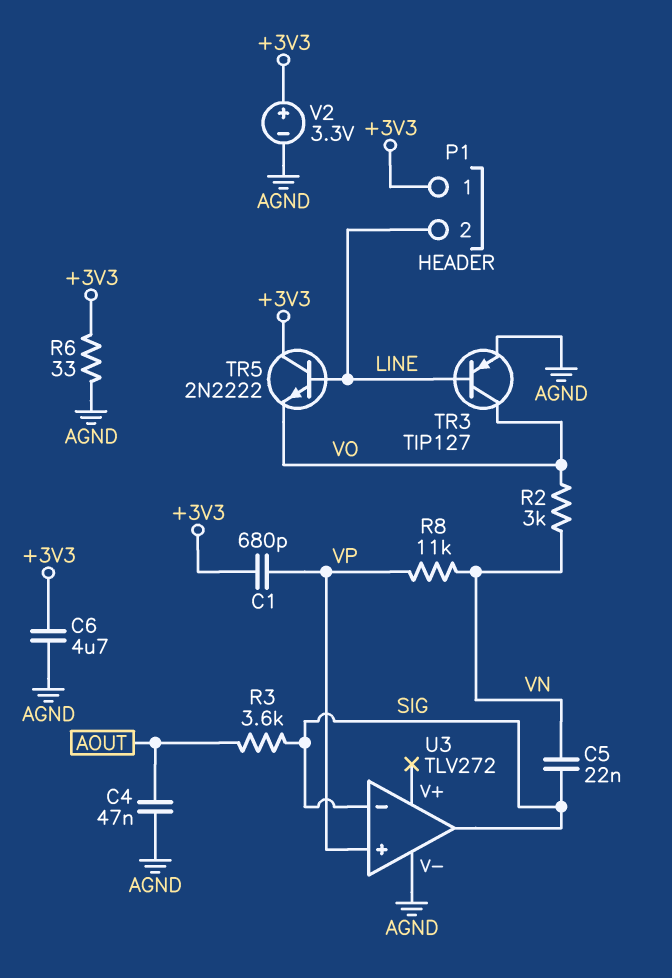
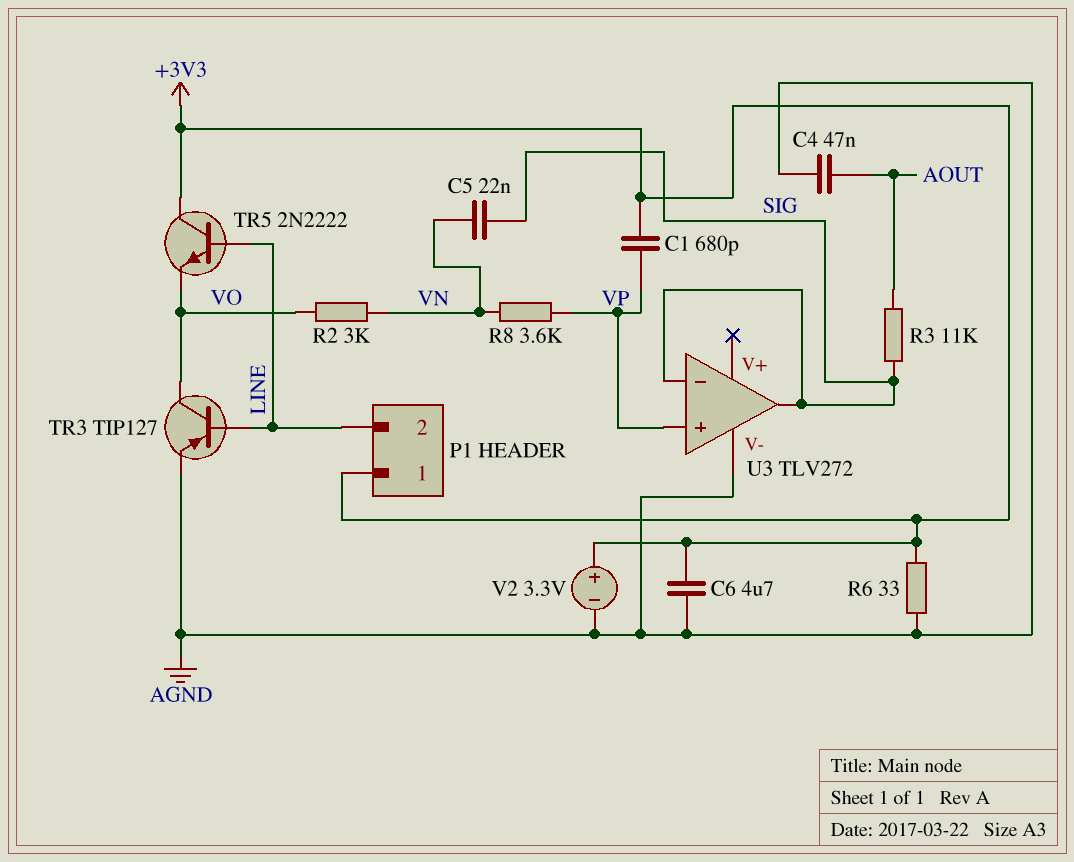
R3: 3.6k (AOUT, SIG) -> 11k (AOUT, SIG)
R8: 11k (VN, VP) -> 3.6k (VN, VP)

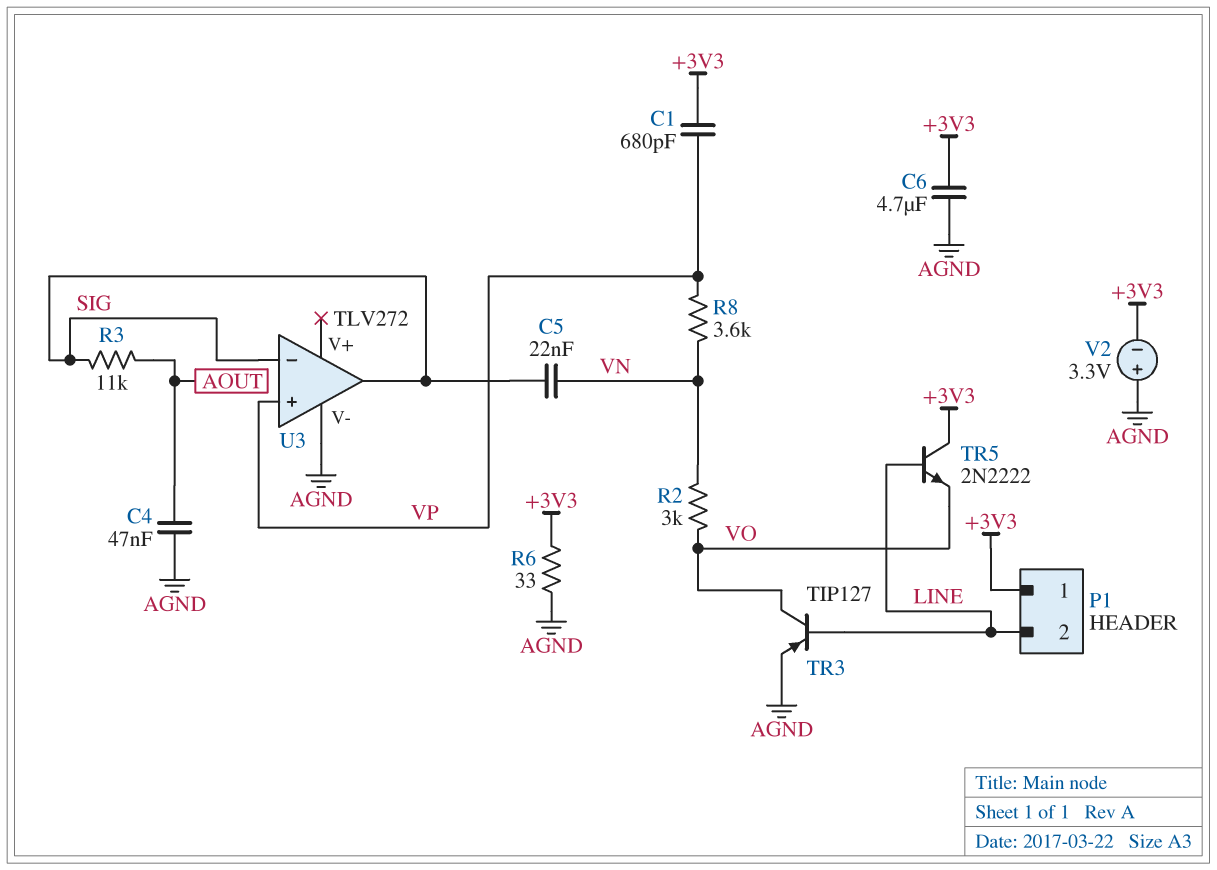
V2: 3.3V (plus +3V3, minus AGND) -> 3.3V (plus AGND, minus +3V3)

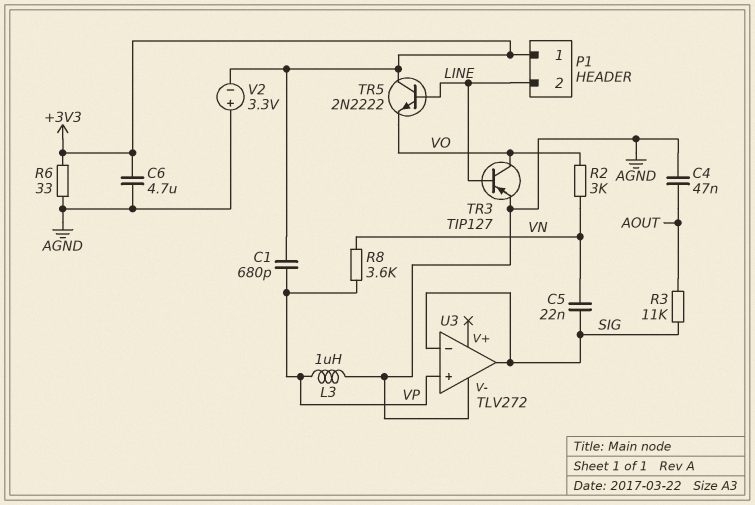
L3: none -> 1uH (AGND, VP)

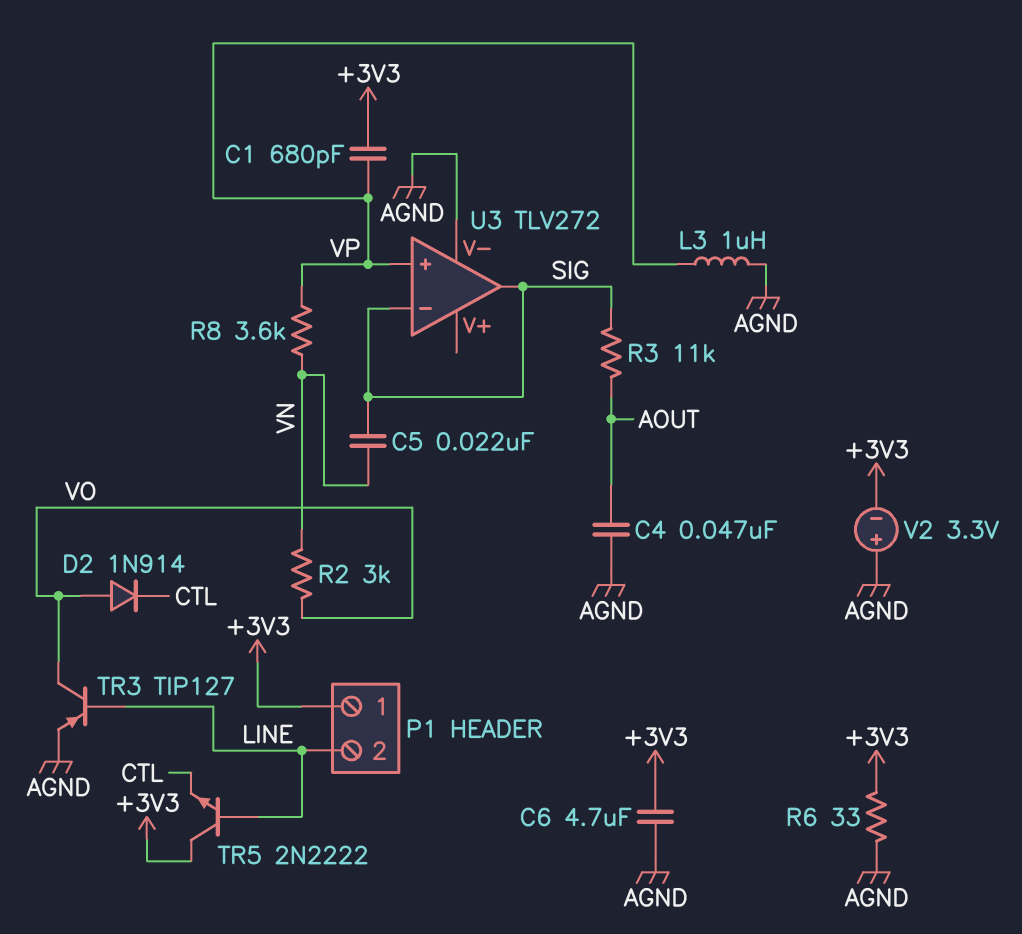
D2: none -> diode 1N914 (A VO, K CTL)
TR5: NPN 2N2222 (B LINE, C +3V3, E VO) -> NPN 2N2222 (B LINE, C +3V3, E CTL)

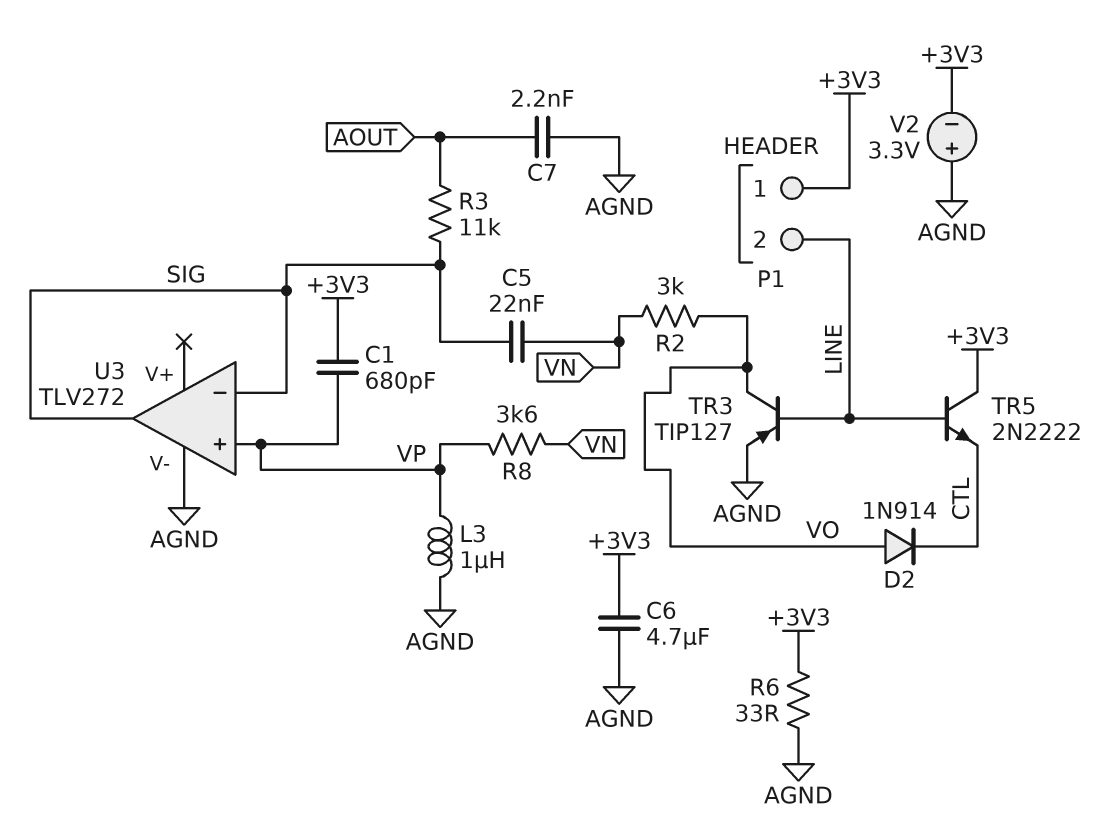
C4: 47nF (AGND, AOUT) -> none
C7: none -> 2.2nF (AGND, AOUT)

